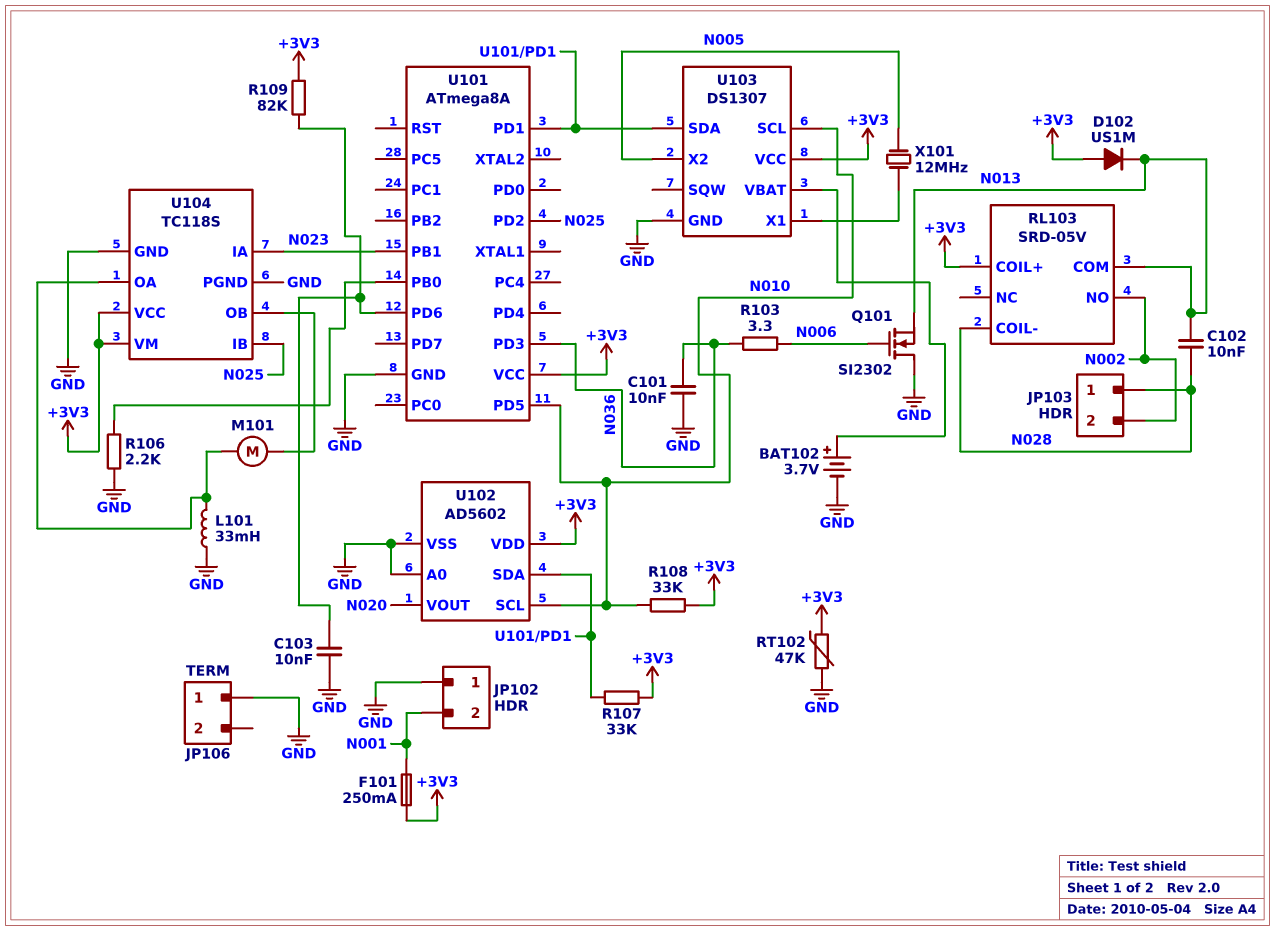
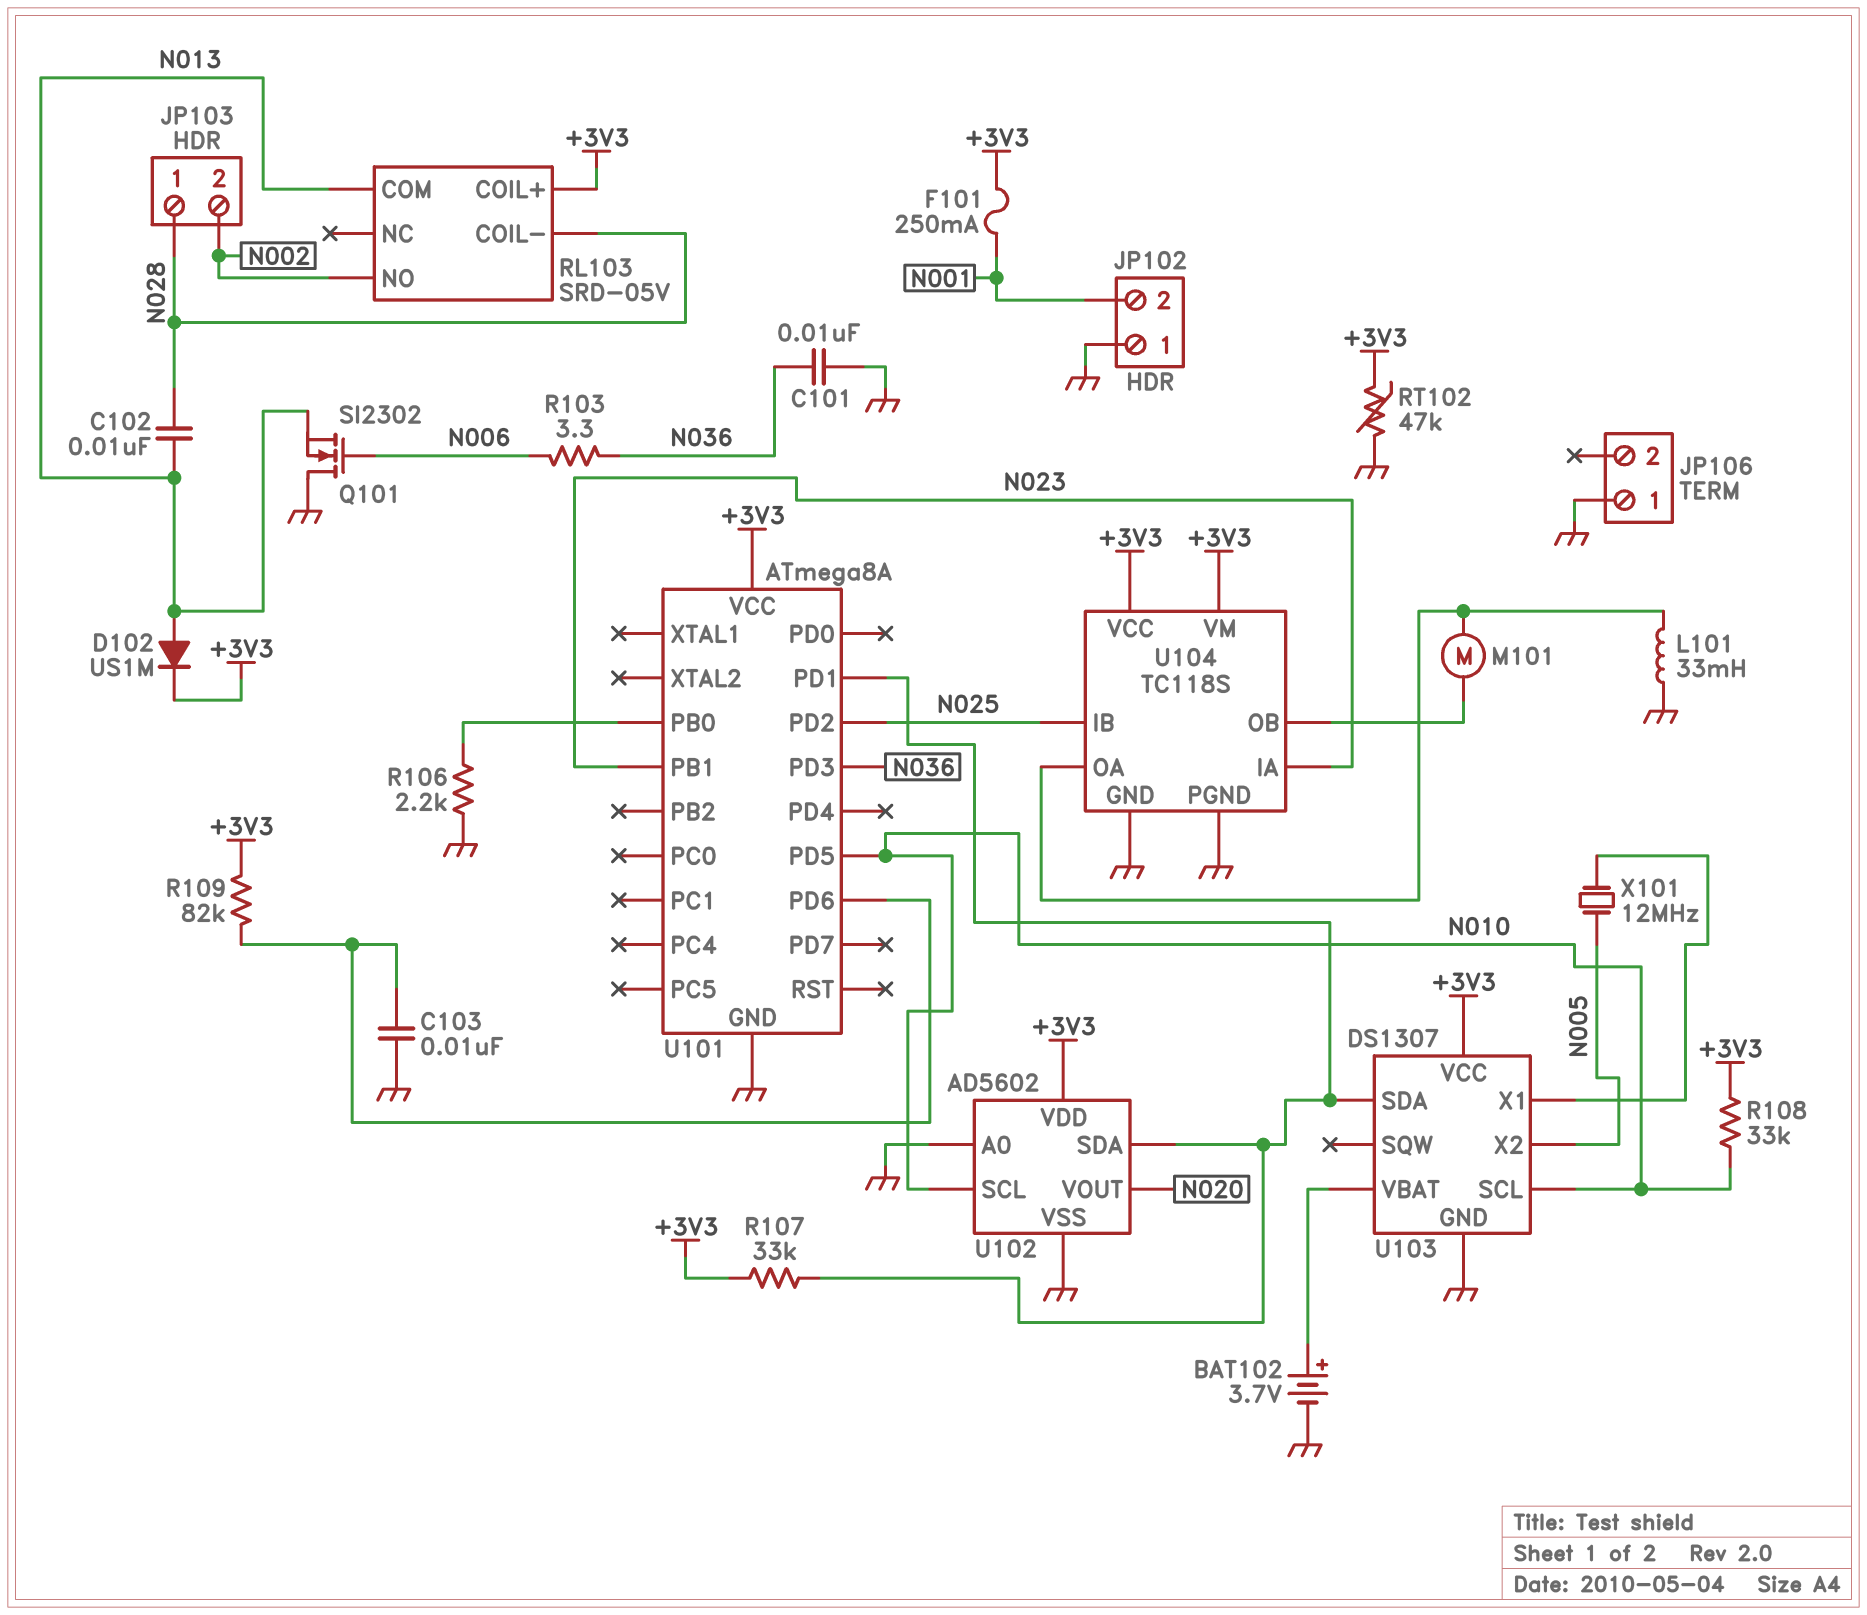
D102: diode US1M (A +3V3, K N013) -> diode US1M (A N013, K +3V3)

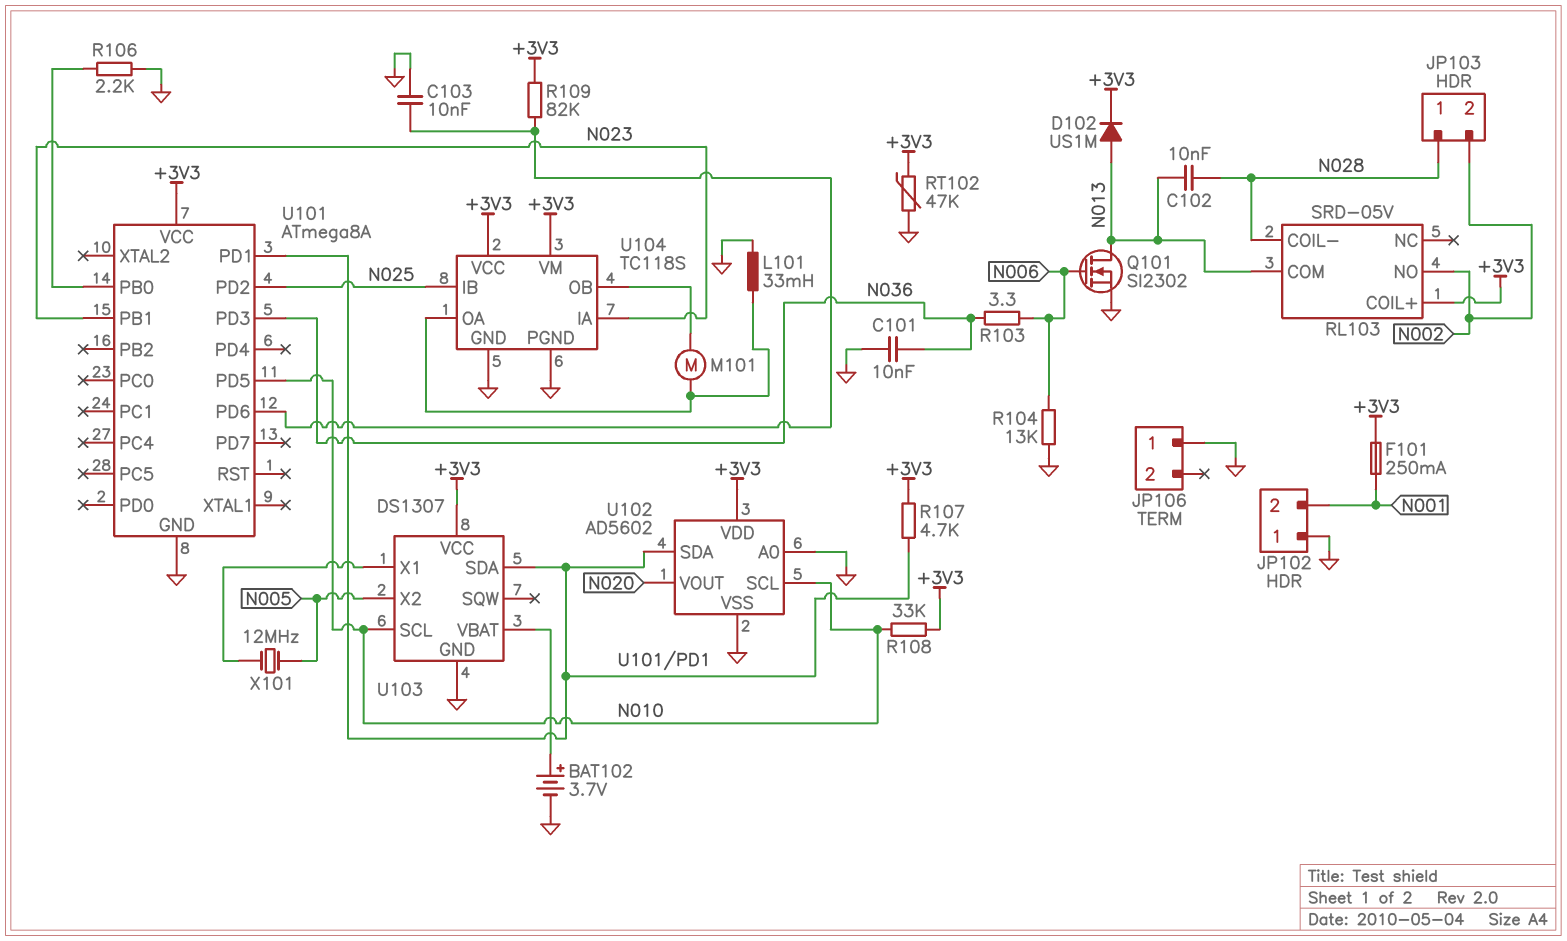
Q101: NMOS SI2302 (G N006, D GND, S N013) -> NMOS SI2302 (G N006, D N013, S GND)
R104: none -> 13k (GND, N006)
R107: 33k (+3V3, U101/PD1) -> 4.7k (+3V3, U101/PD1)

